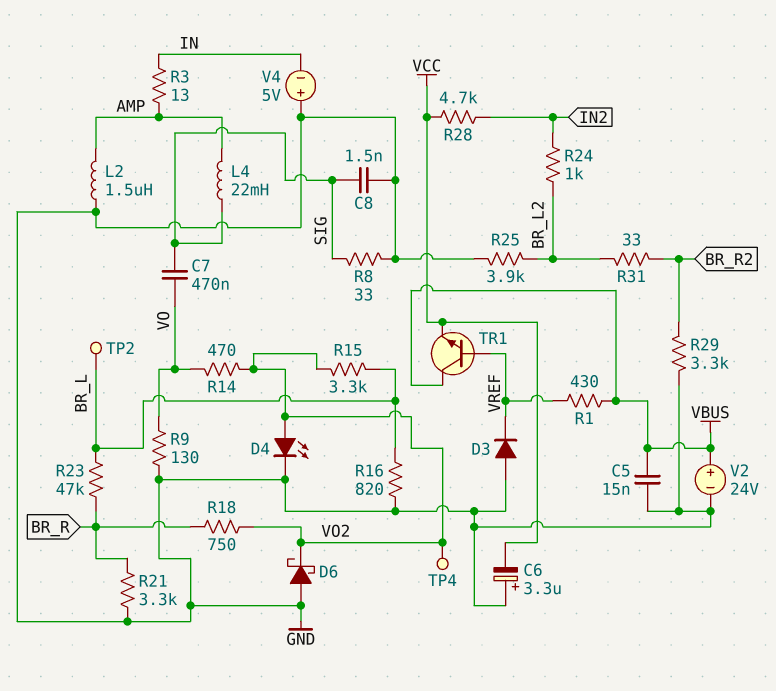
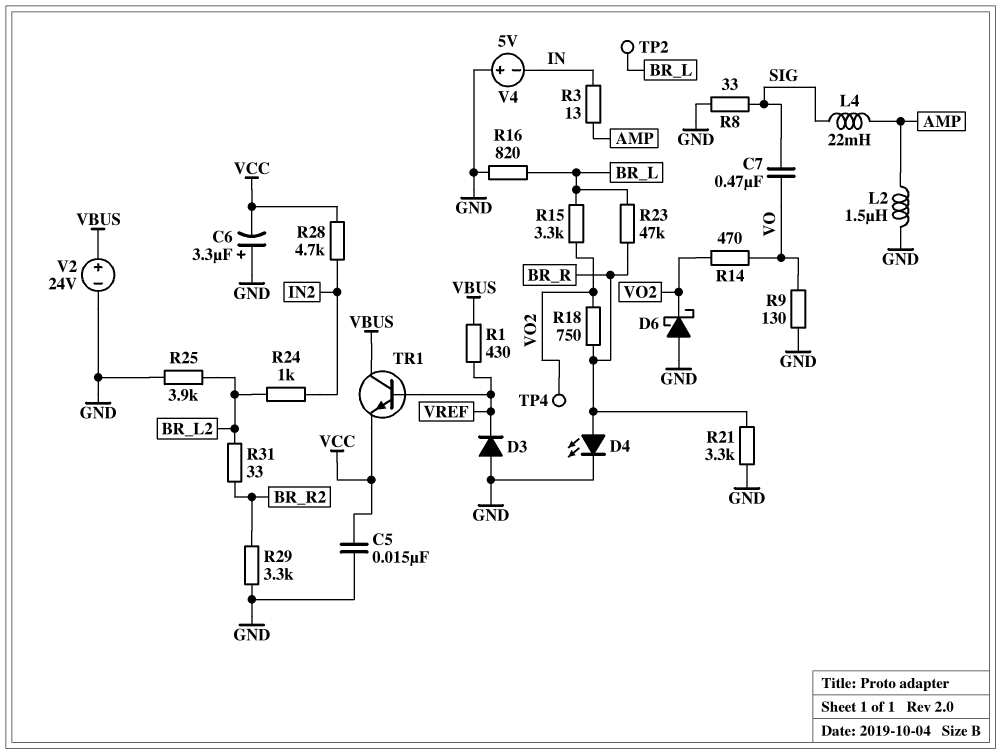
C5: 15nF (GND, VBUS) -> 15nF (GND, VCC)
C8: 1.5nF (GND, SIG) -> none
D4: LED (A VO2, K GND) -> LED (A BR_R, K GND)

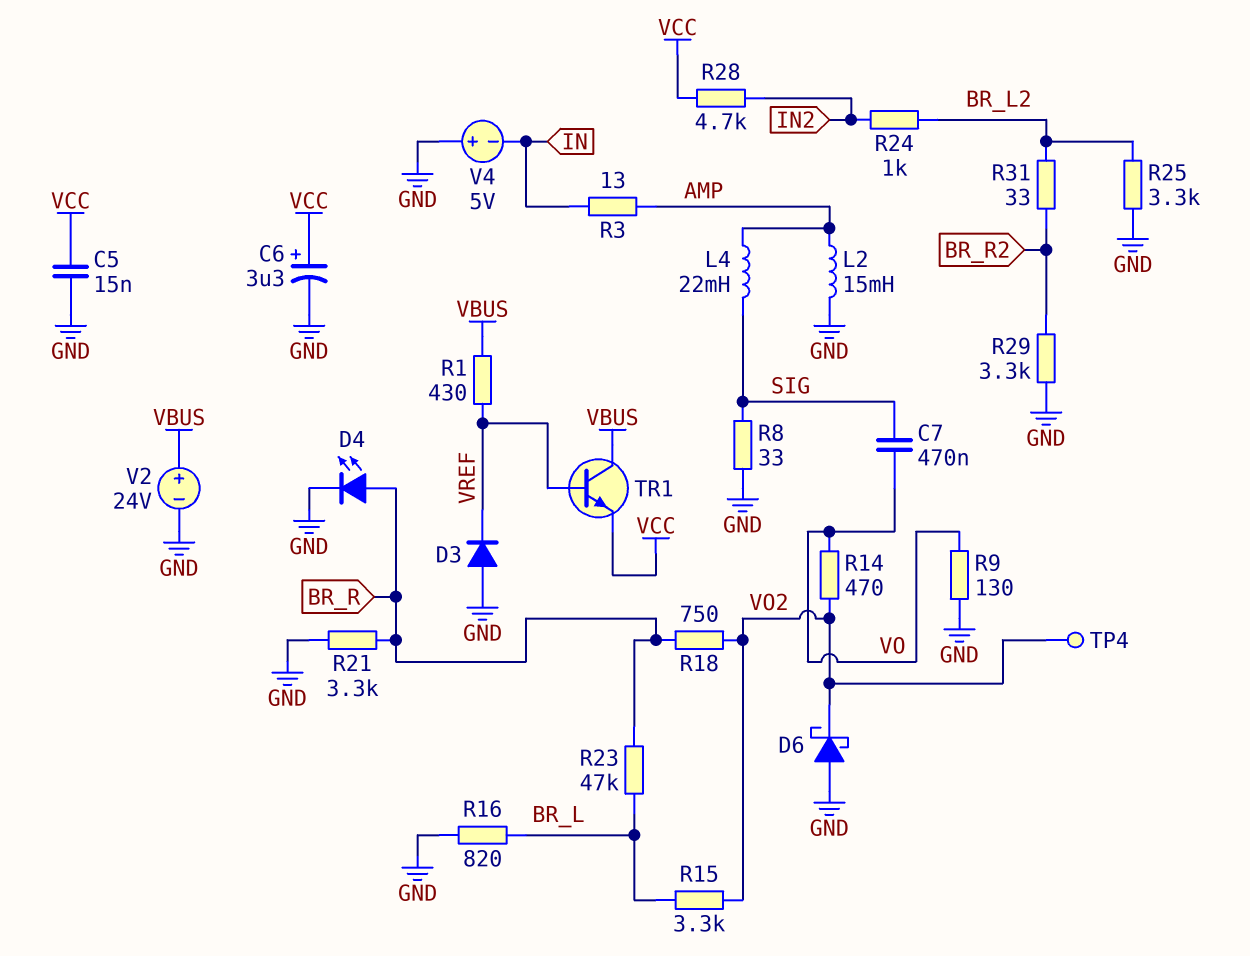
C6: 3.3uF (plus GND, minus VCC) -> 3.3uF (plus VCC, minus GND)
L2: 1.5uH (AMP, GND) -> 15mH (AMP, GND)
R25: 3.9k (BR_L2, GND) -> 3.3k (BR_L2, GND)
TP2: test point (BR_L) -> none

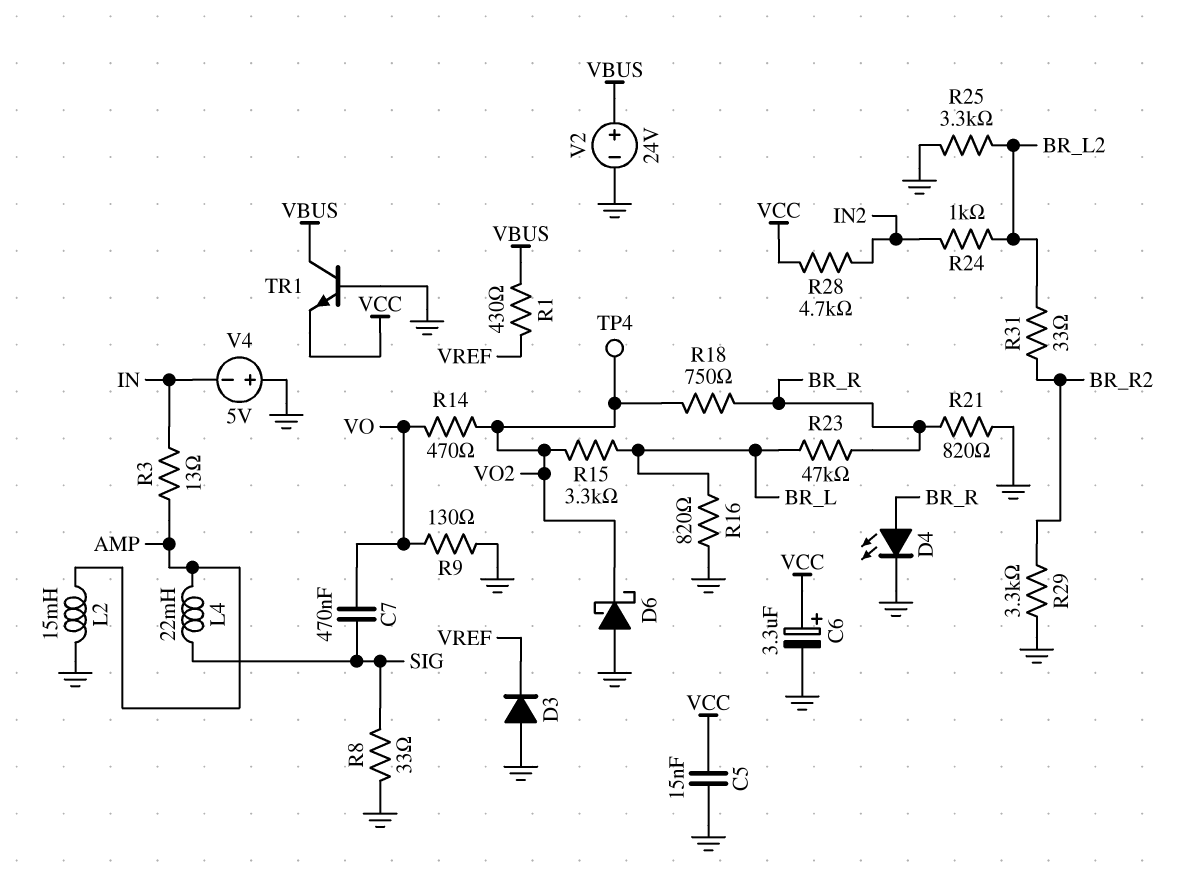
R21: 3.3k (BR_R, GND) -> 820 (BR_R, GND)
TR1: NPN (B VREF, C VBUS, E VCC) -> NPN (B GND, C VBUS, E VCC)

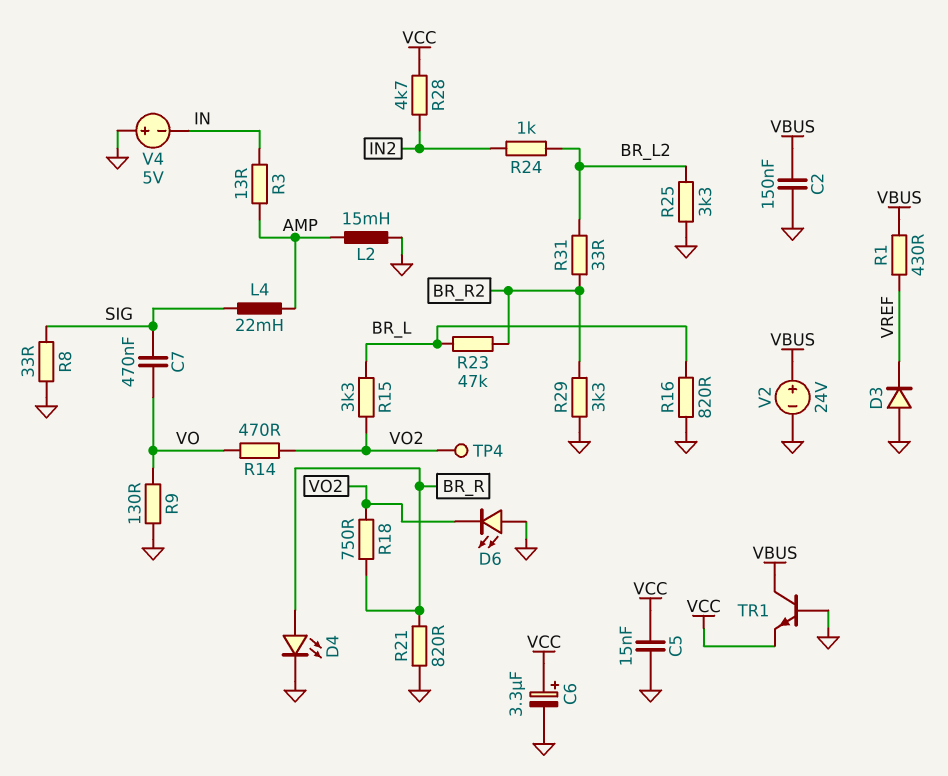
C2: none -> 150nF (GND, VBUS)
D6: schottky (A GND, K VO2) -> LED (A GND, K VO2)
R23: 47k (BR_L, BR_R) -> 47k (BR_L, BR_R2)

